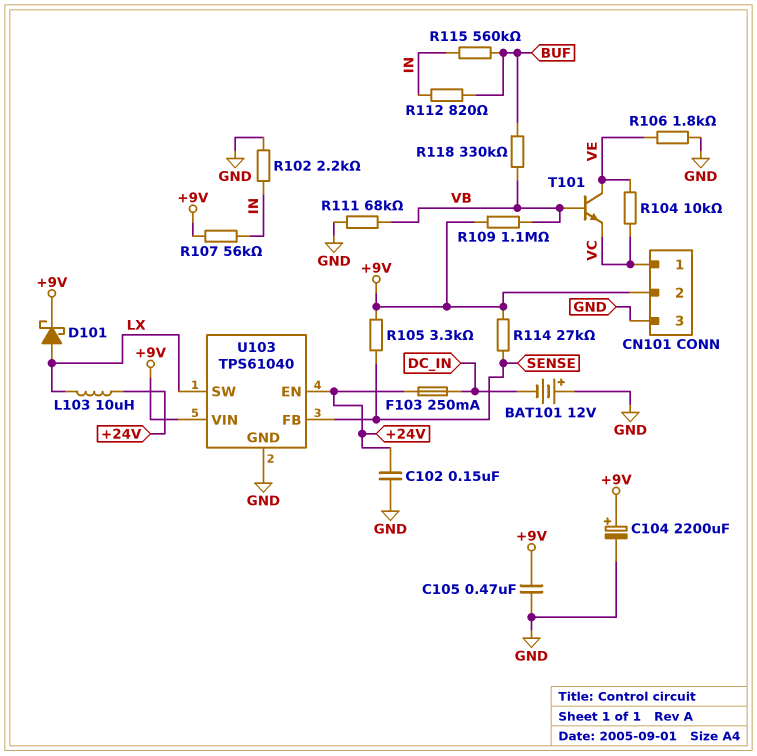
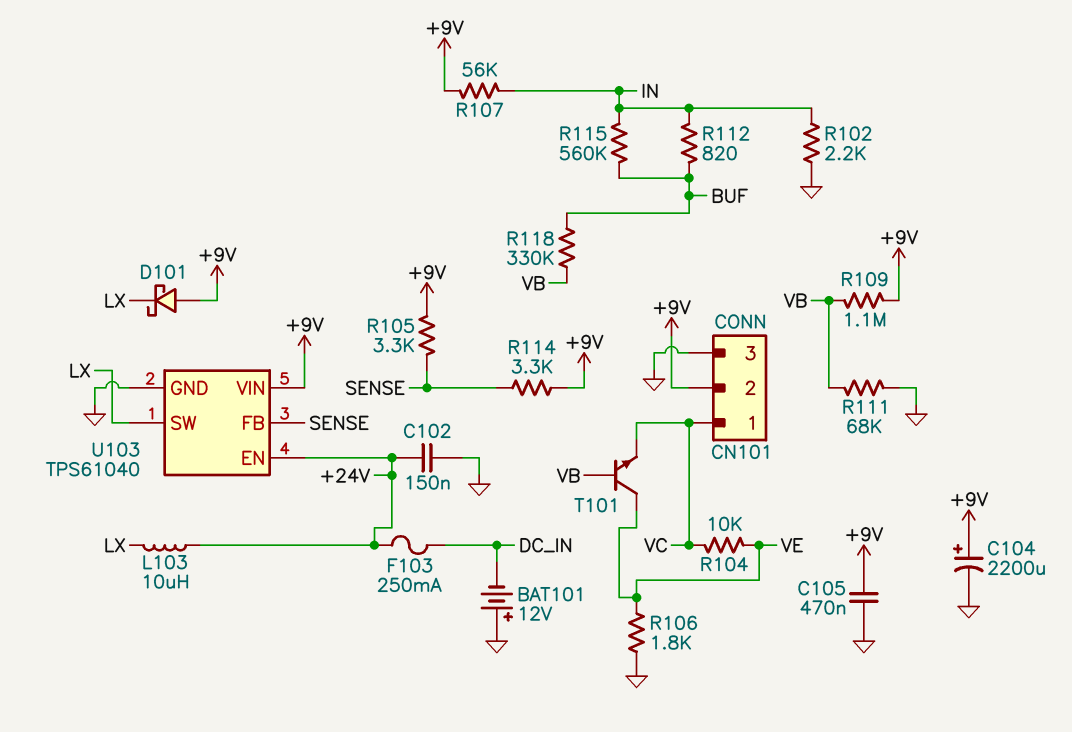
D101: schottky (A LX, K +9V) -> schottky (A +9V, K LX)
R114: 27k (+9V, SENSE) -> 3.3k (+9V, SENSE)

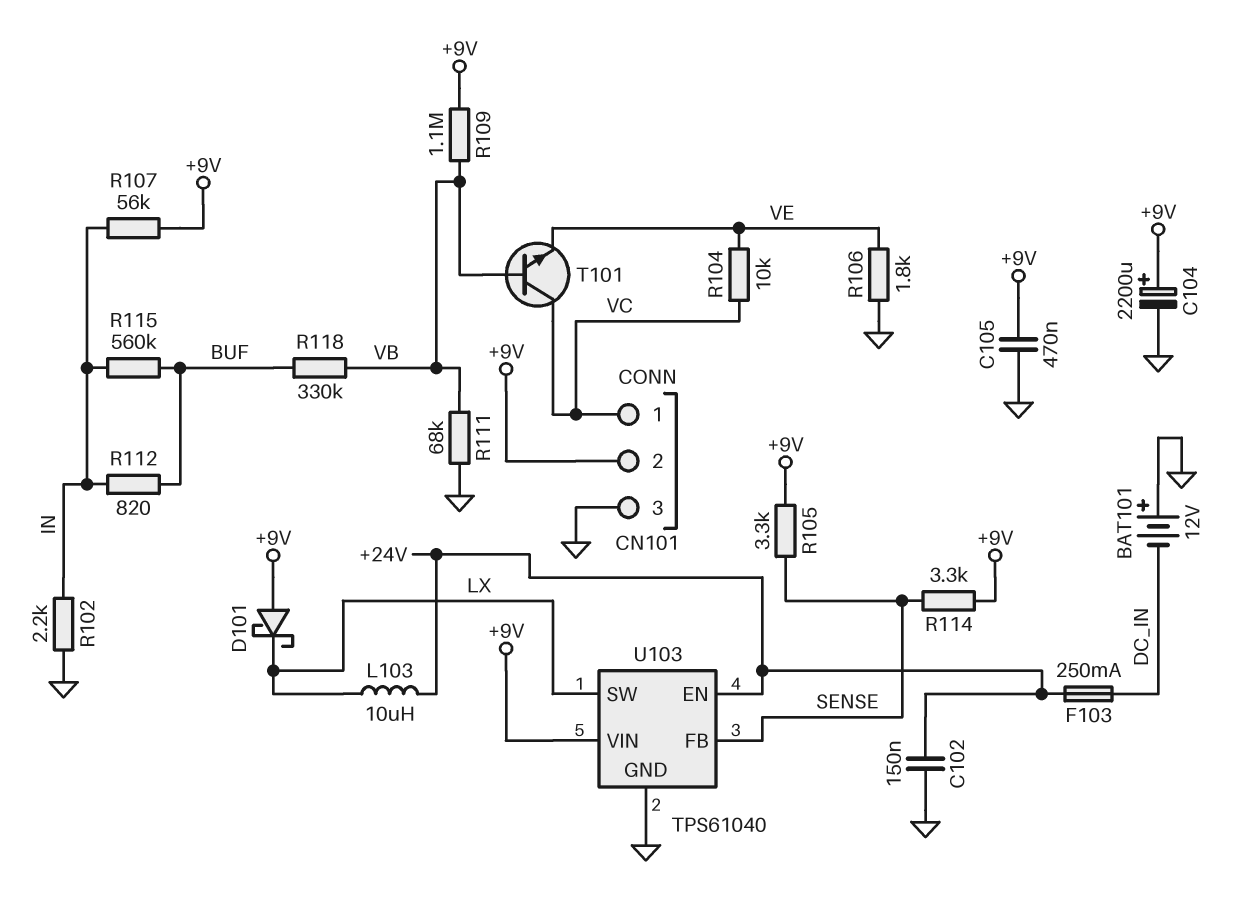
T101: NPN (B VB, C VE, E VC) -> NPN (B VB, C VC, E VE)

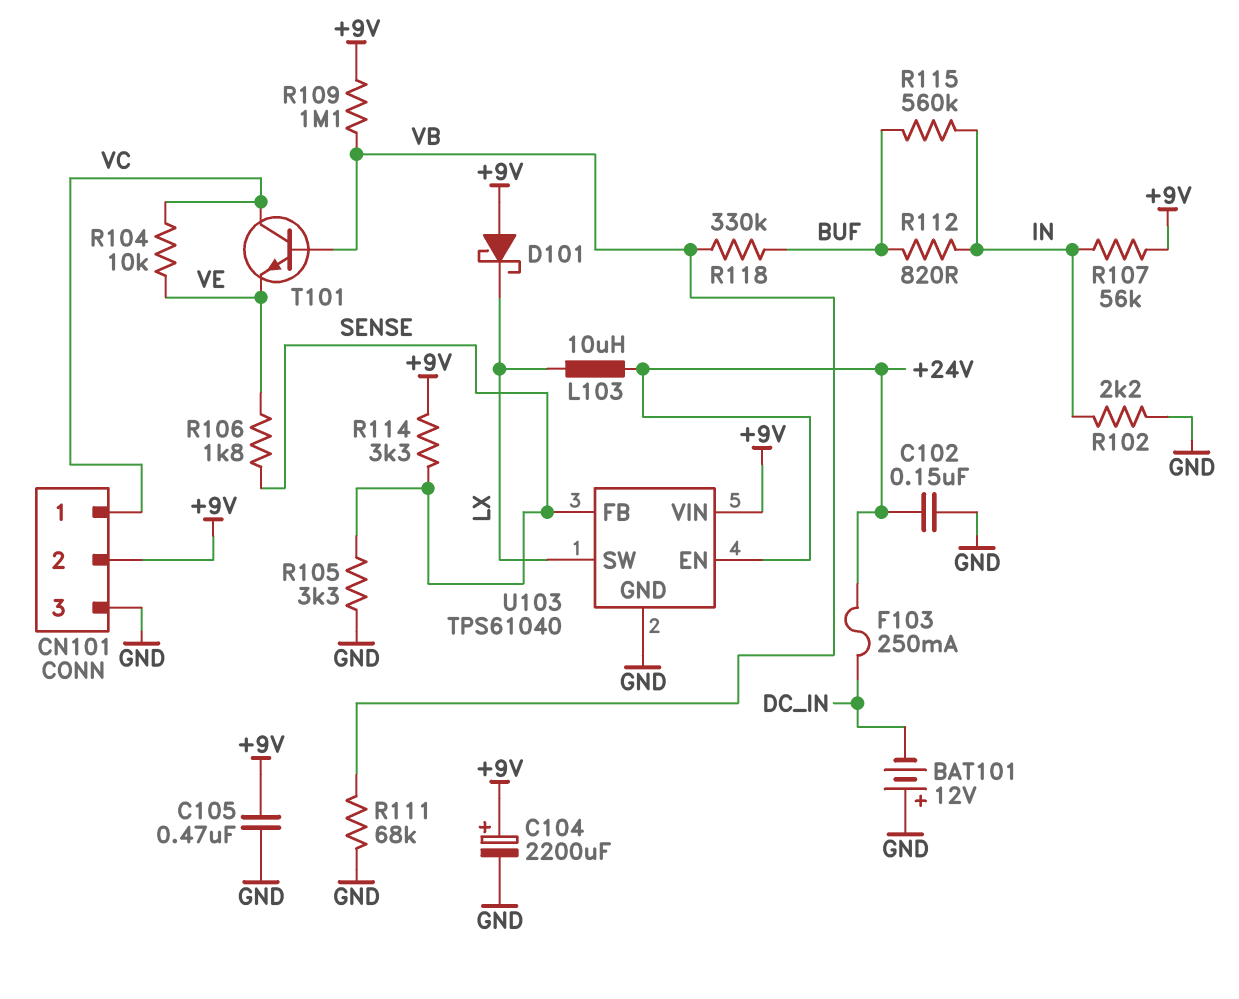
R105: 3.3k (+9V, SENSE) -> 3.3k (GND, SENSE)
R106: 1.8k (GND, VE) -> 1.8k (SENSE, VE)

